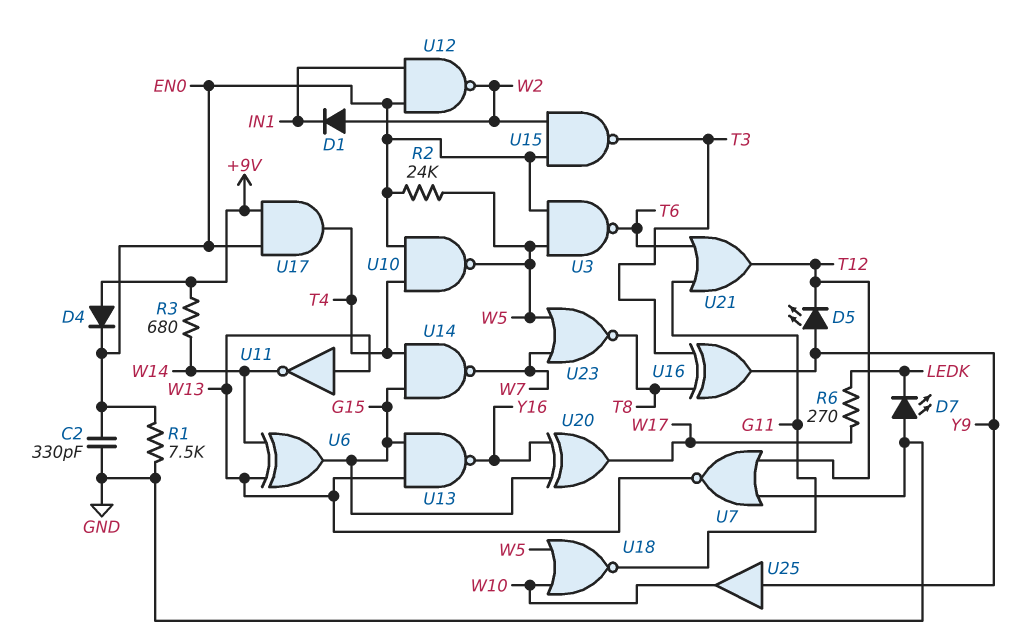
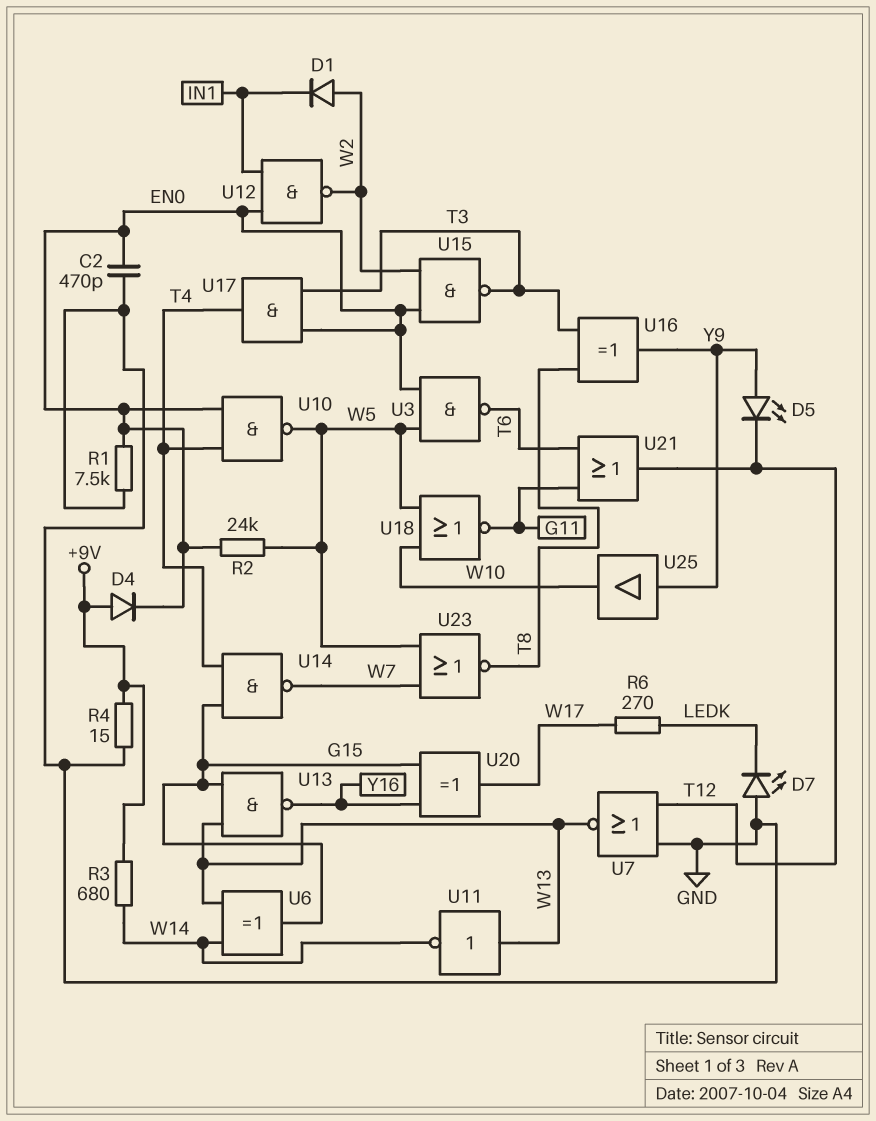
C2: 330pF (EN0, GND) -> 470pF (EN0, GND)
R4: none -> 15 (+9V, GND)
U17: AND (in +9V, in EN0, out T4) -> AND (in EN0, in T3, out T4)

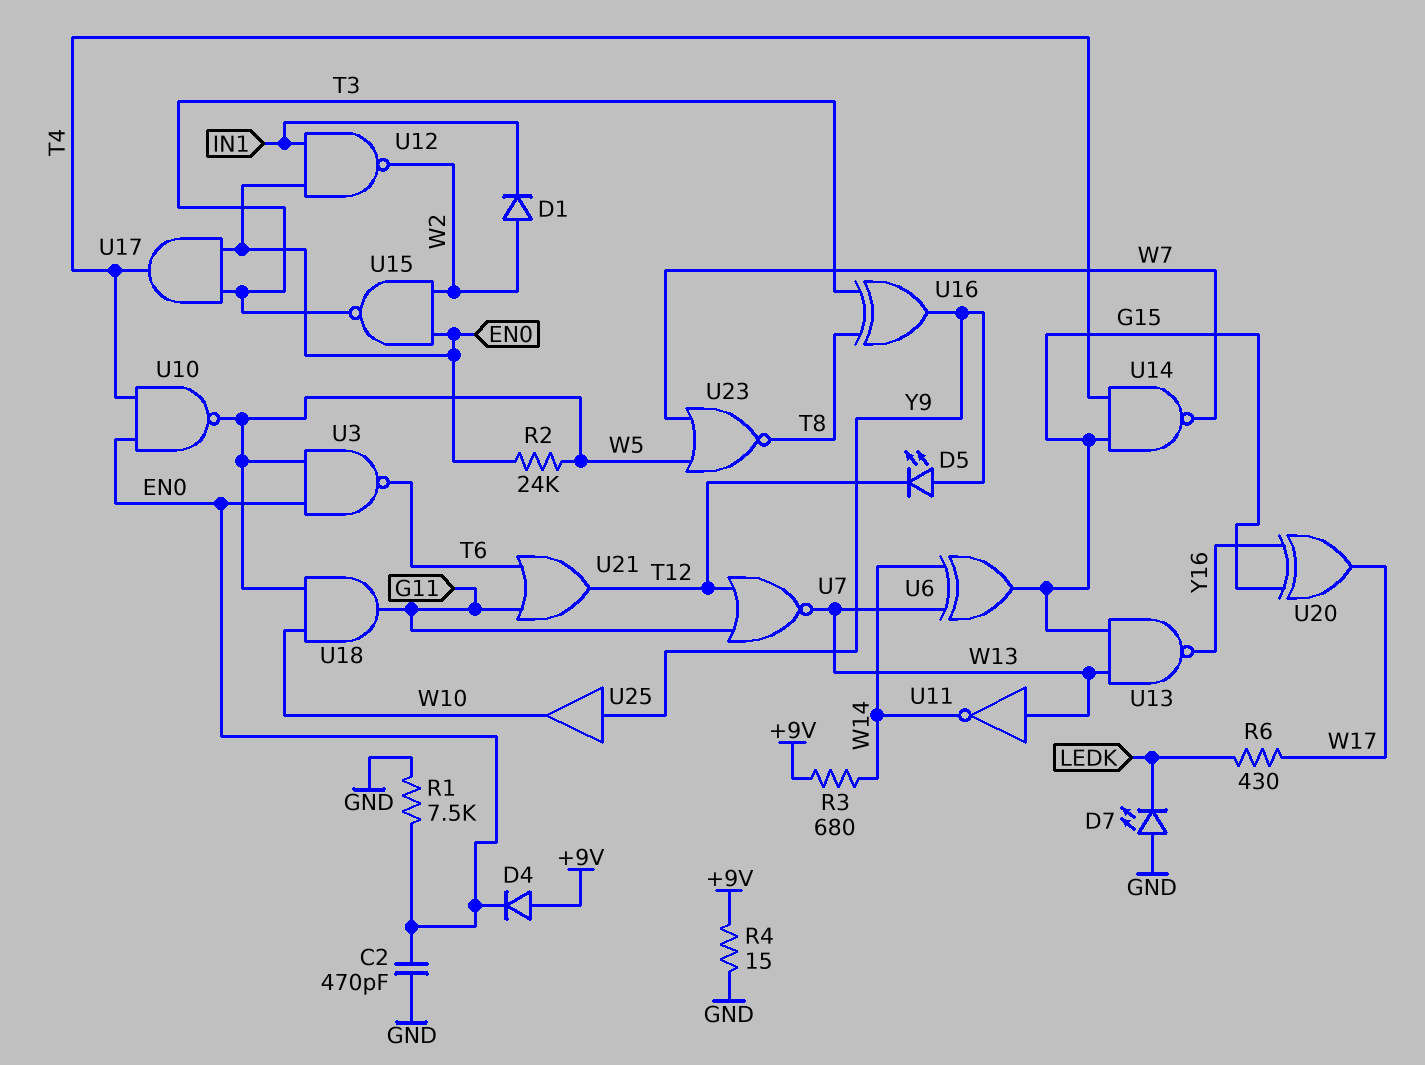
R6: 270 (LEDK, W17) -> 430 (LEDK, W17)
U7: NOR (in GND, in T12, out W13) -> NOR (in G11, in T12, out W13)
U18: NOR (in W5, in W10, out G11) -> AND (in W5, in W10, out G11)

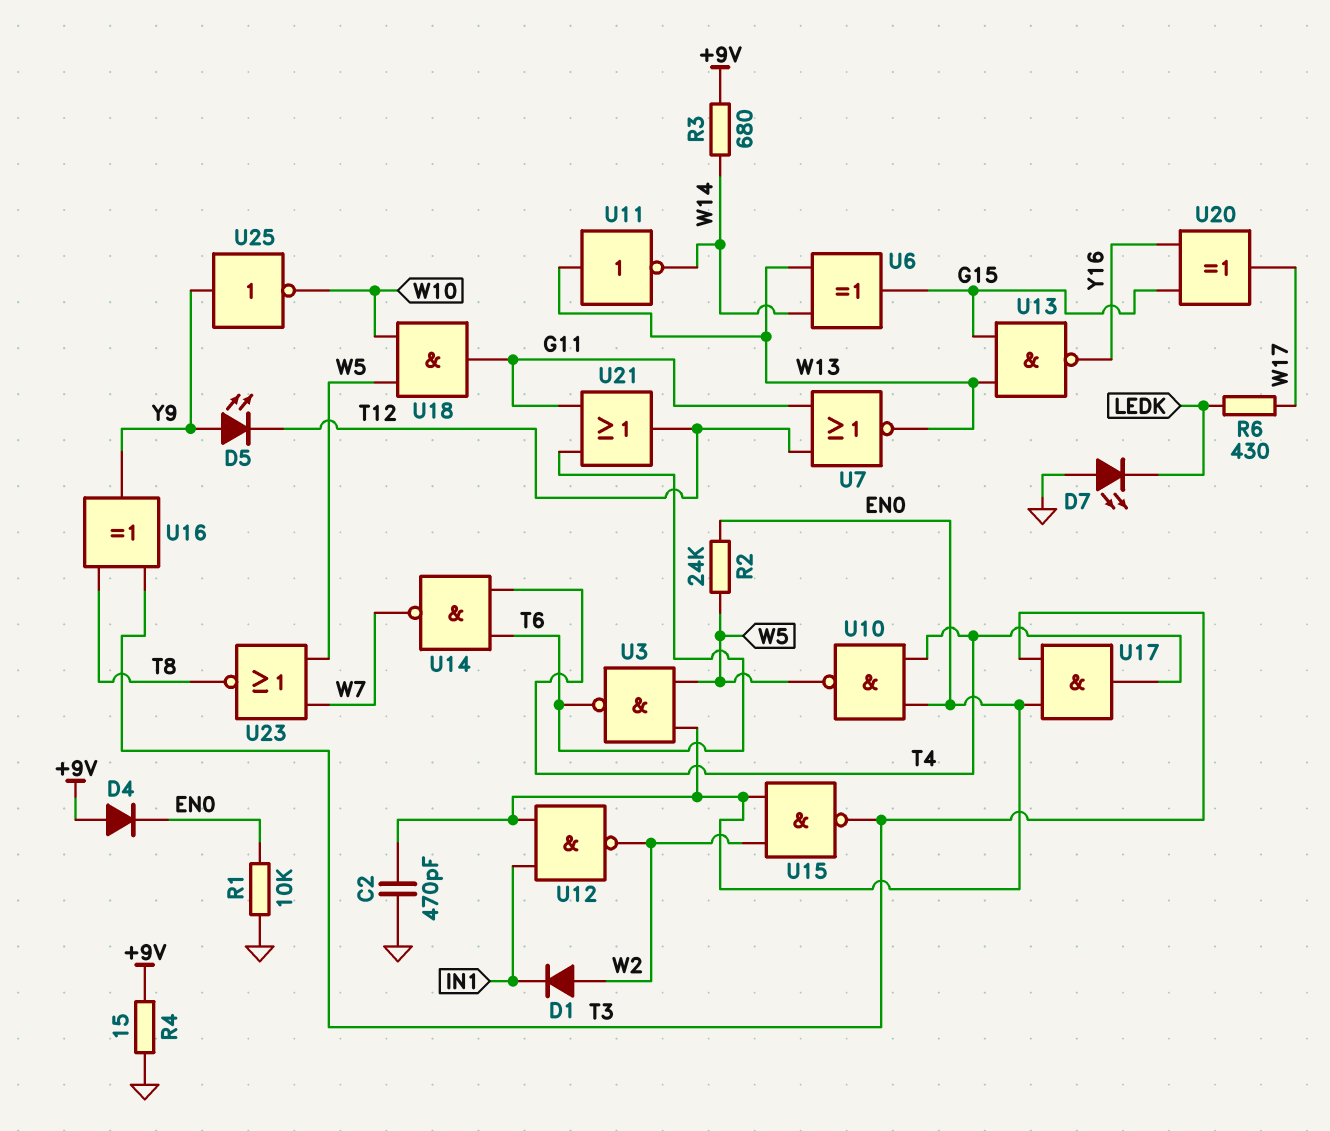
R1: 7.5k (EN0, GND) -> 10k (EN0, GND)
U14: NAND (in G15, in T4, out W7) -> NAND (in T4, in T6, out W7)
U25: buffer (in Y9, out W10) -> NOT (in Y9, out W10)

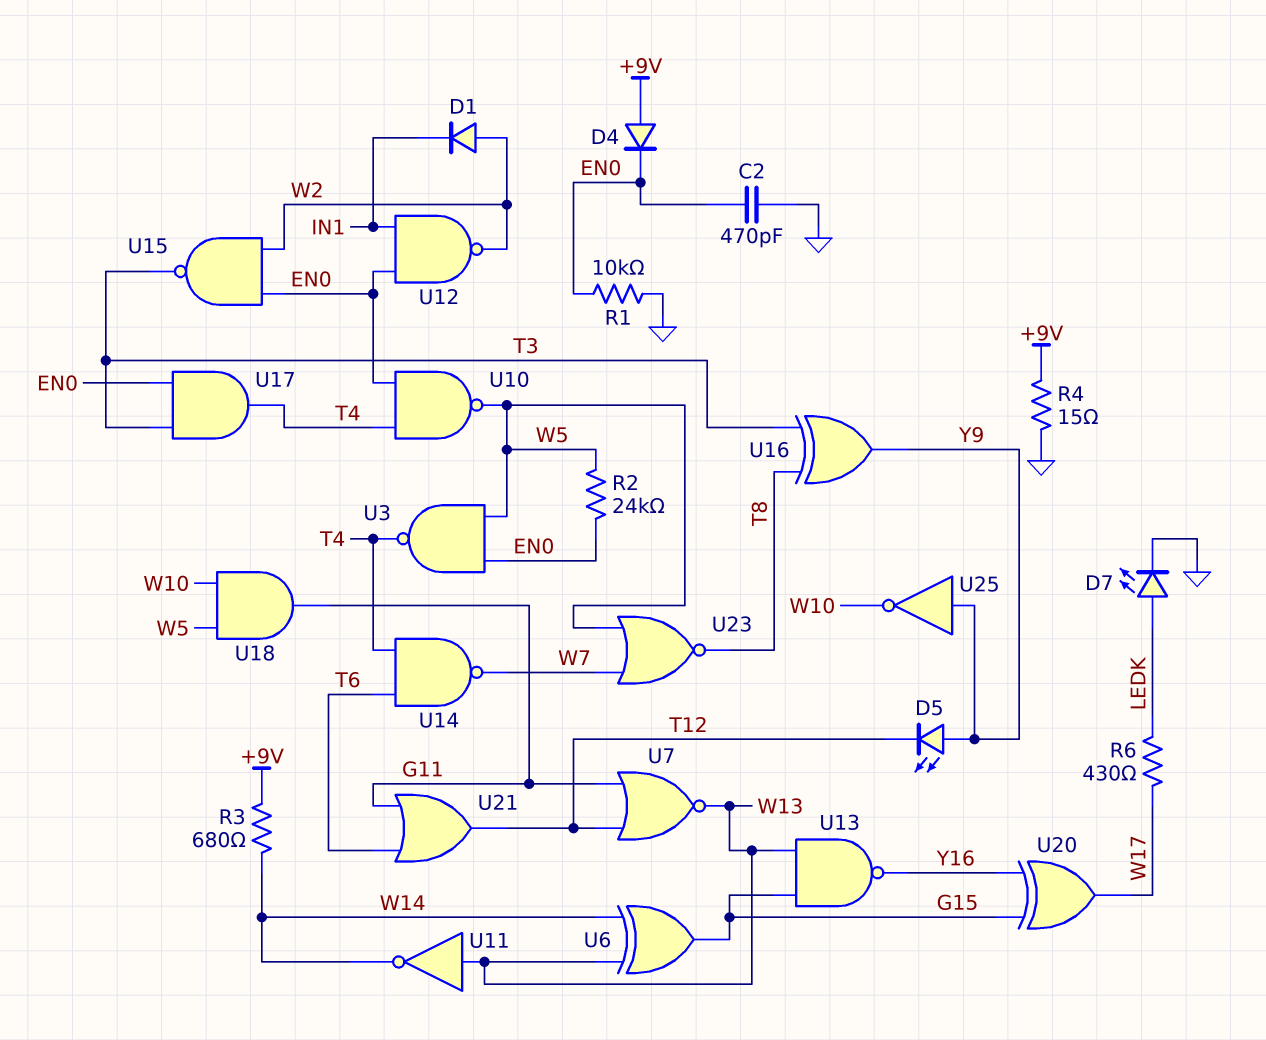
D7: LED (A GND, K LEDK) -> LED (A LEDK, K GND)
U3: NAND (in EN0, in W5, out T6) -> NAND (in EN0, in W5, out T4)

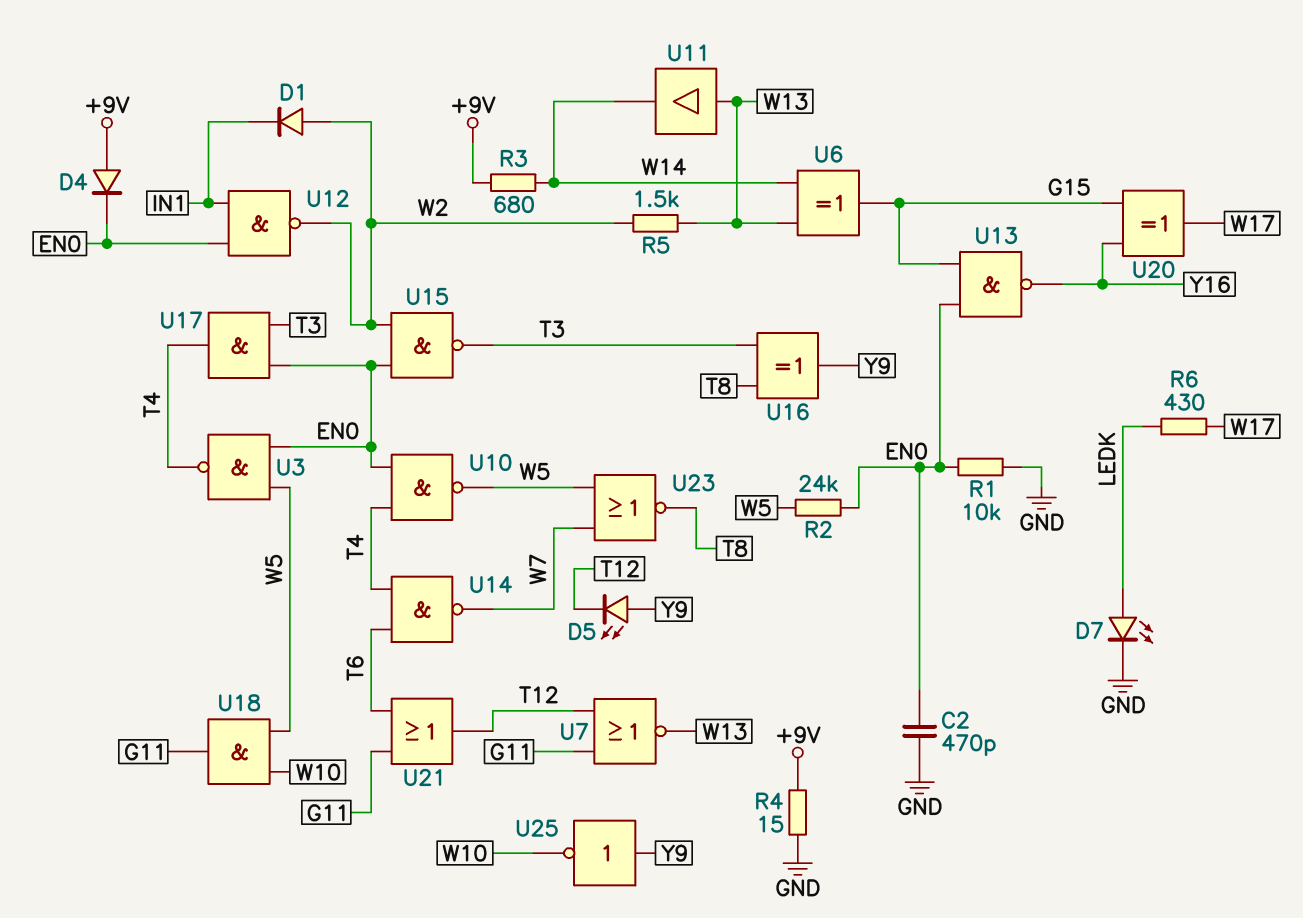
R5: none -> 1.5k (W2, W13)
U11: NOT (in W13, out W14) -> buffer (in W13, out W14)
U13: NAND (in G15, in W13, out Y16) -> NAND (in EN0, in G15, out Y16)

